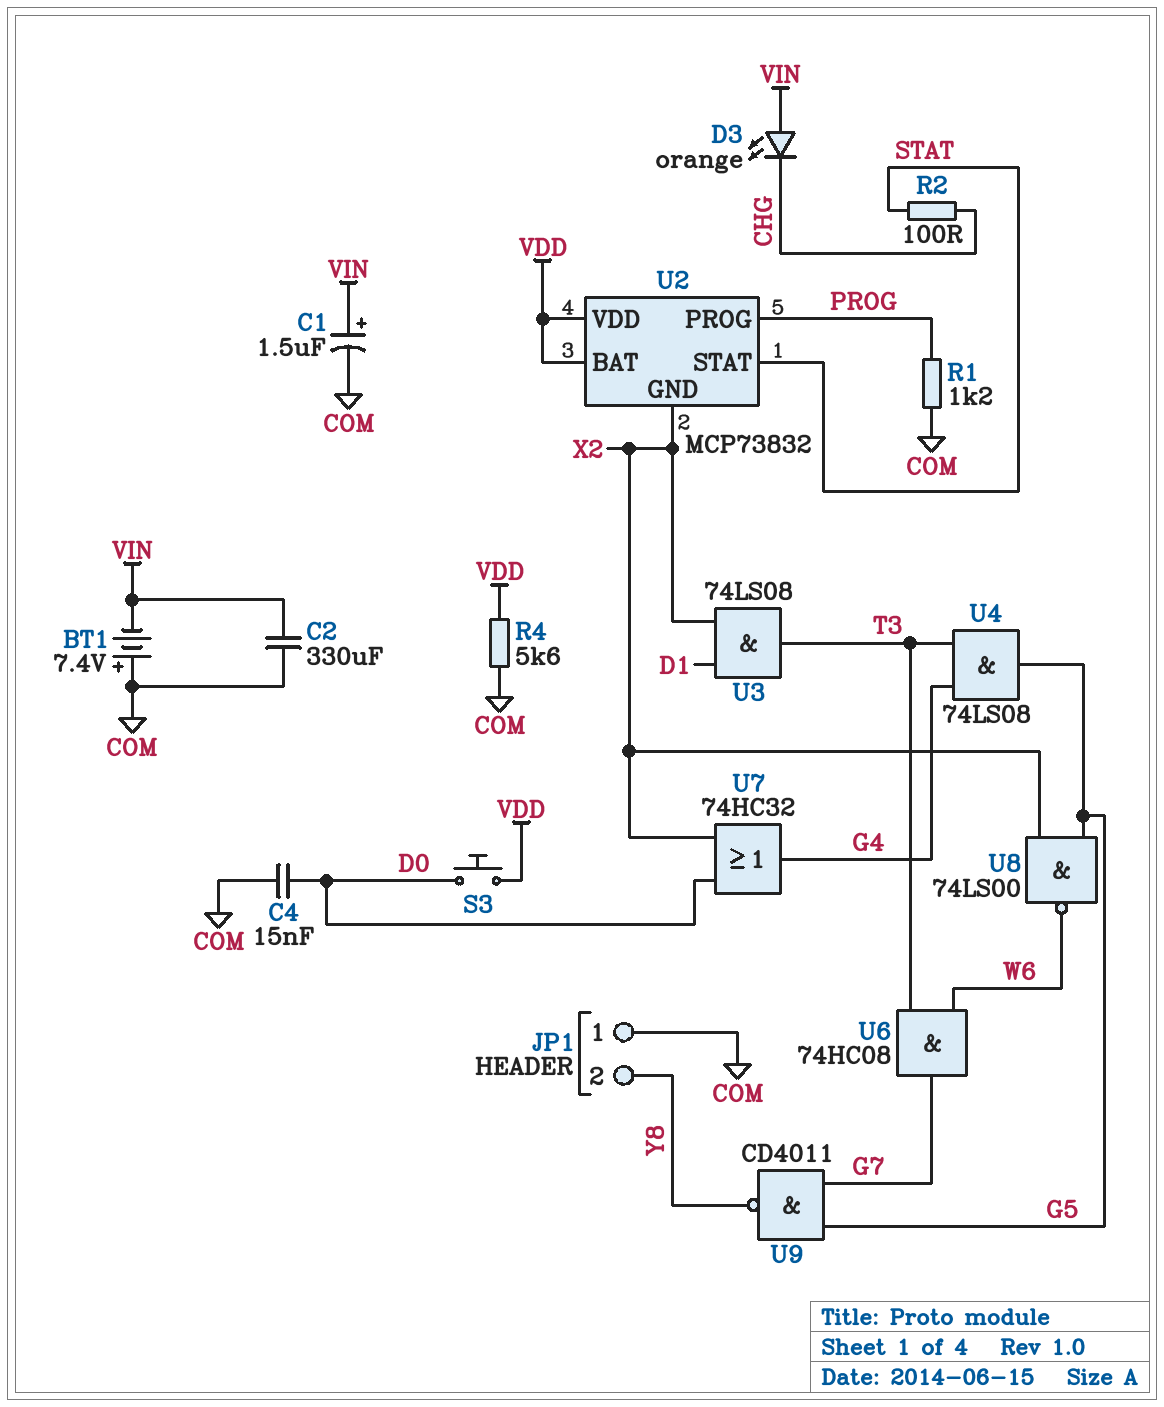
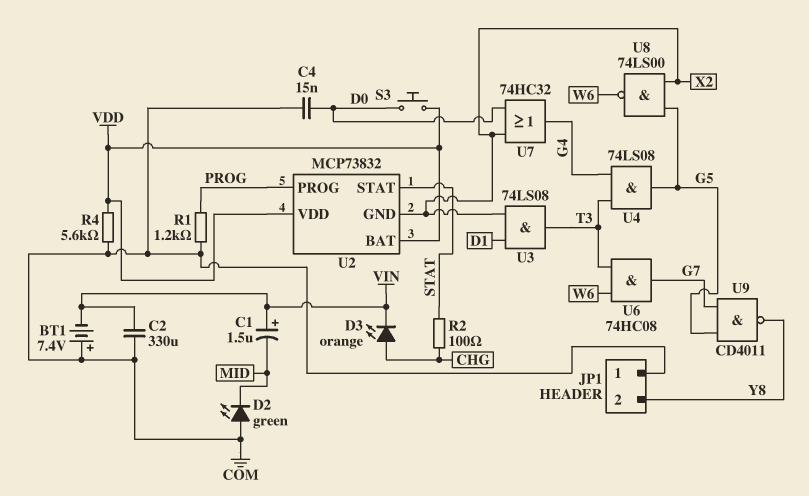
C1: 1.5uF (plus VIN, minus COM) -> 1.5uF (plus VIN, minus MID)
D2: none -> LED green (A COM, K MID)
D3: LED orange (A VIN, K CHG) -> LED orange (A CHG, K VIN)

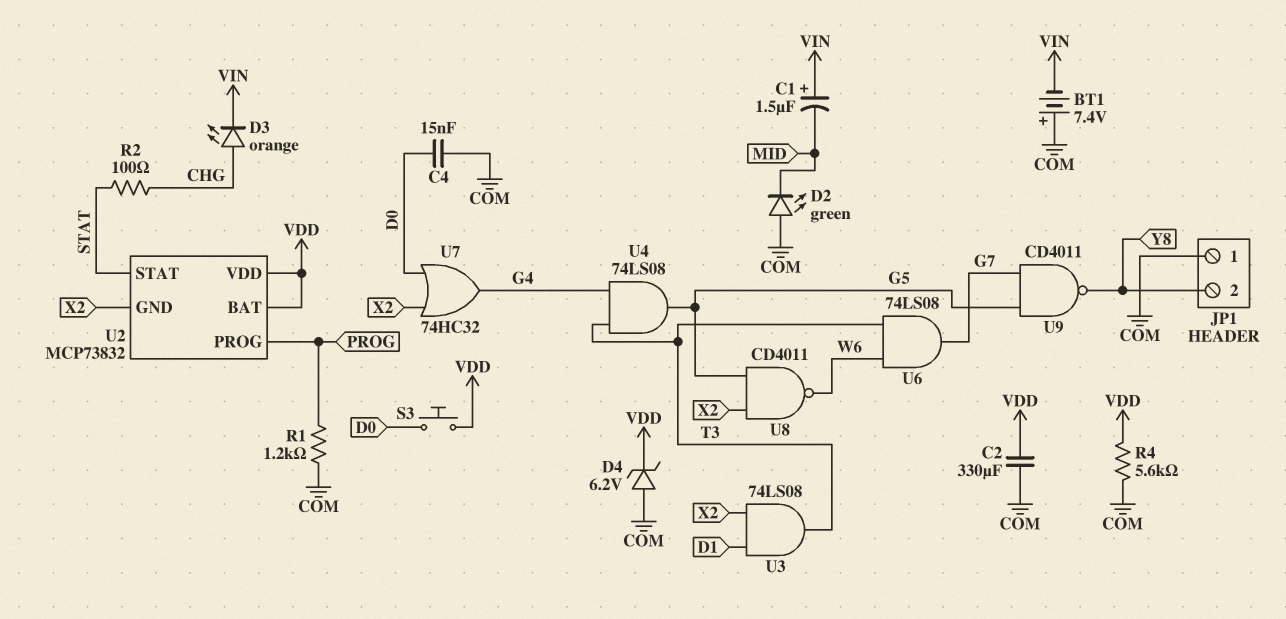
C2: 330uF (COM, VIN) -> 330uF (COM, VDD)
D4: none -> zener 6.2V (A COM, K VDD)
U6: AND 74HC08 (in T3, in W6, out G7) -> AND 74LS08 (in T3, in W6, out G7)
U8: NAND 74LS00 (in G5, in X2, out W6) -> NAND CD4011 (in G5, in X2, out W6)

